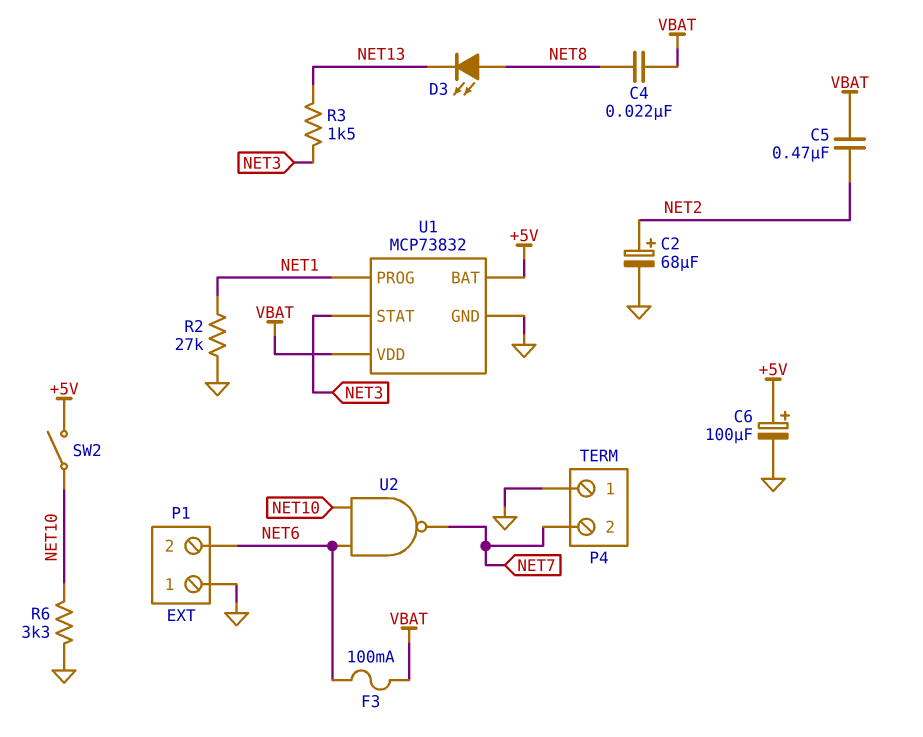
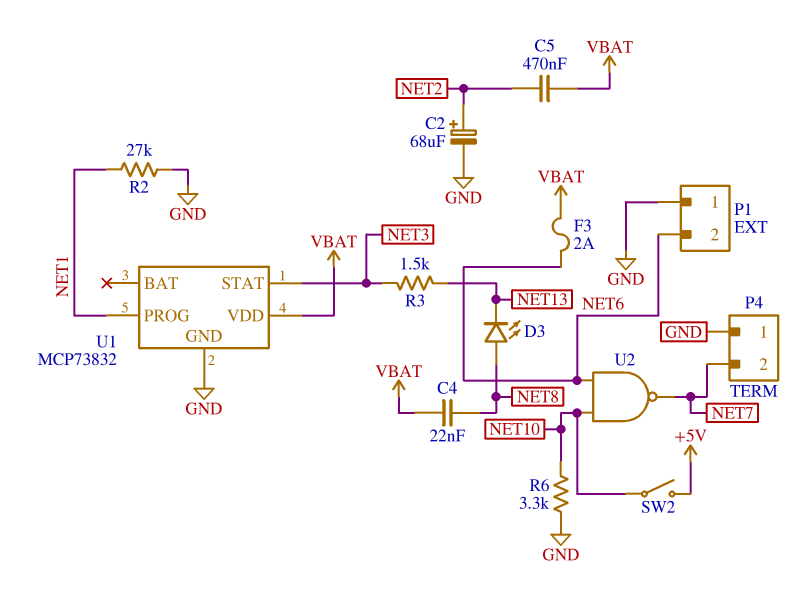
C6: 100uF (plus +5V, minus GND) -> none
F3: 100mA (NET6, VBAT) -> 2A (NET6, VBAT)
U1 pin BAT: +5V -> none

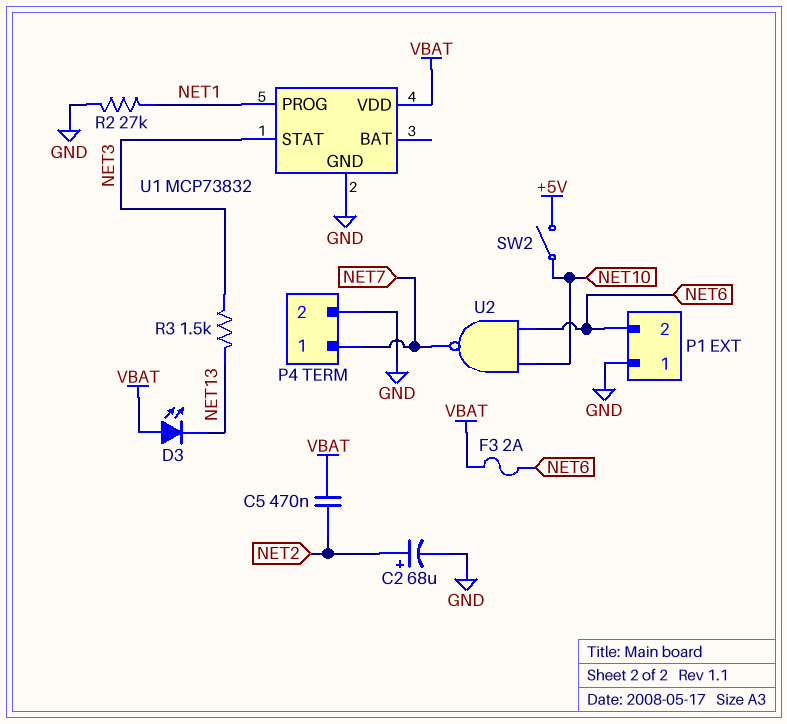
C4: 22nF (NET8, VBAT) -> none
D3: LED (A NET8, K NET13) -> LED (A VBAT, K NET13)
P4 pin 1: GND -> NET7
P4 pin 2: NET7 -> GND
R6: 3.3k (GND, NET10) -> none

